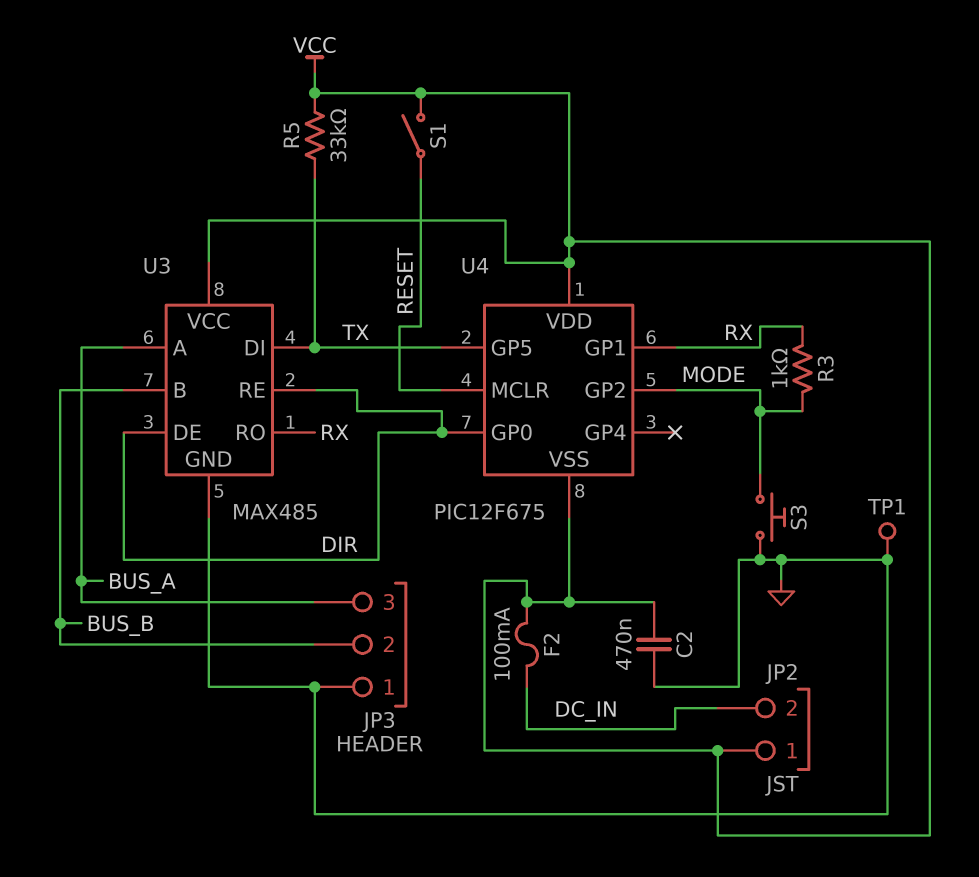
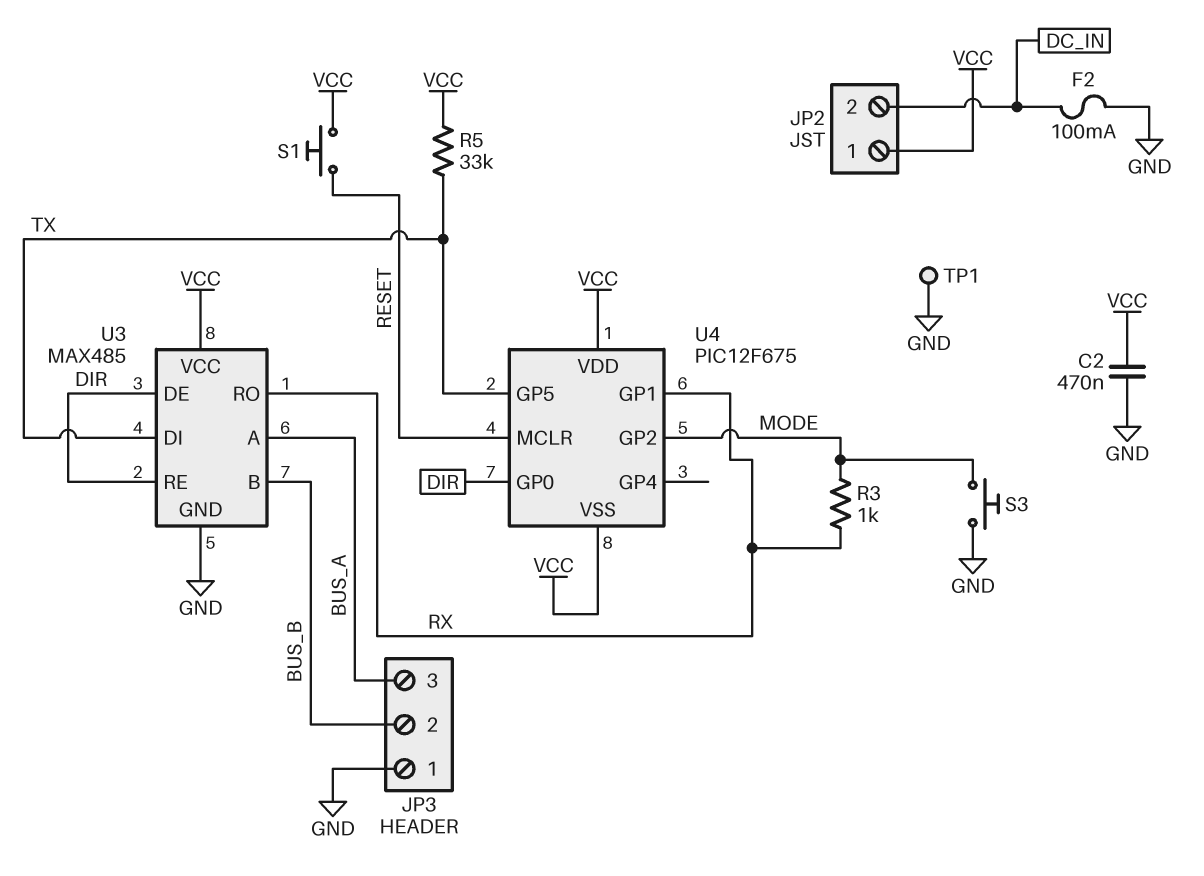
F2: 100mA (DC_IN, VCC) -> 100mA (DC_IN, GND)
S1: switch (RESET, VCC) -> button (RESET, VCC)

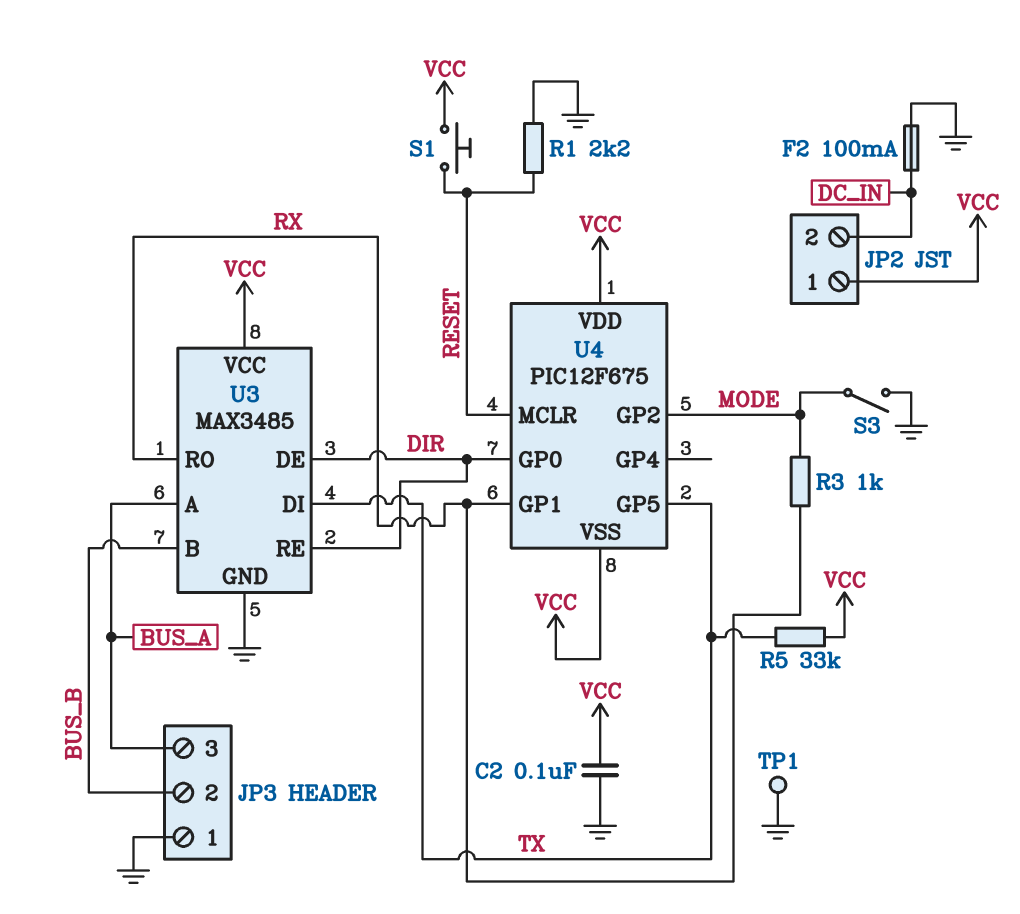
C2: 470nF (GND, VCC) -> 100nF (GND, VCC)
R1: none -> 2.2k (GND, RESET)
S3: button (GND, MODE) -> switch (GND, MODE)
U3: MAX485 -> MAX3485

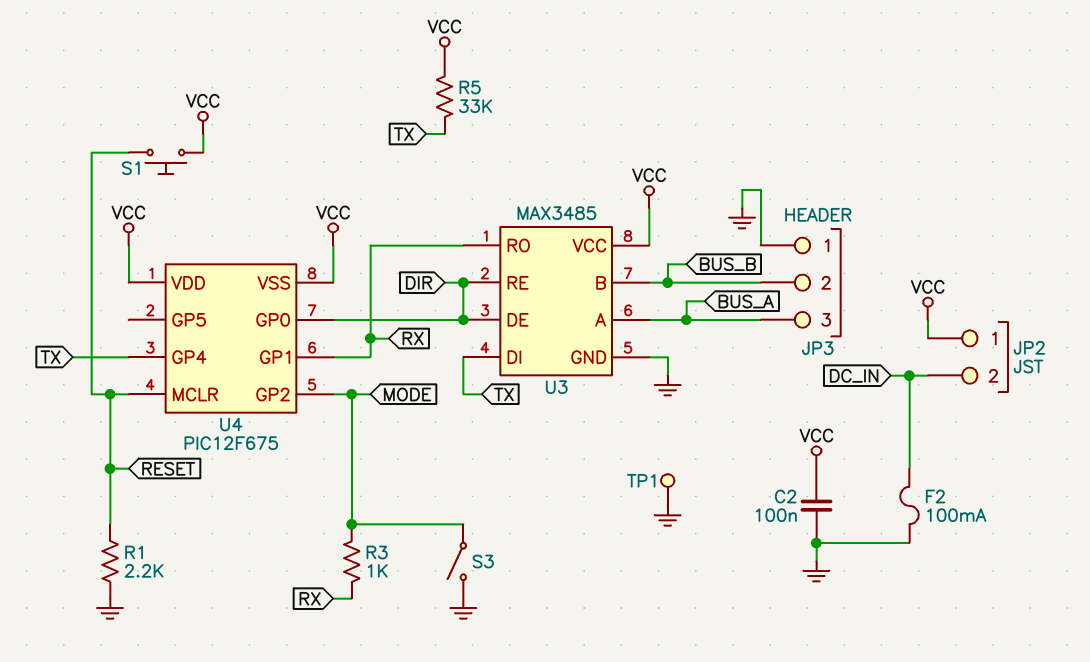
U4 pin GP4: none -> TX
U4 pin GP5: TX -> none

